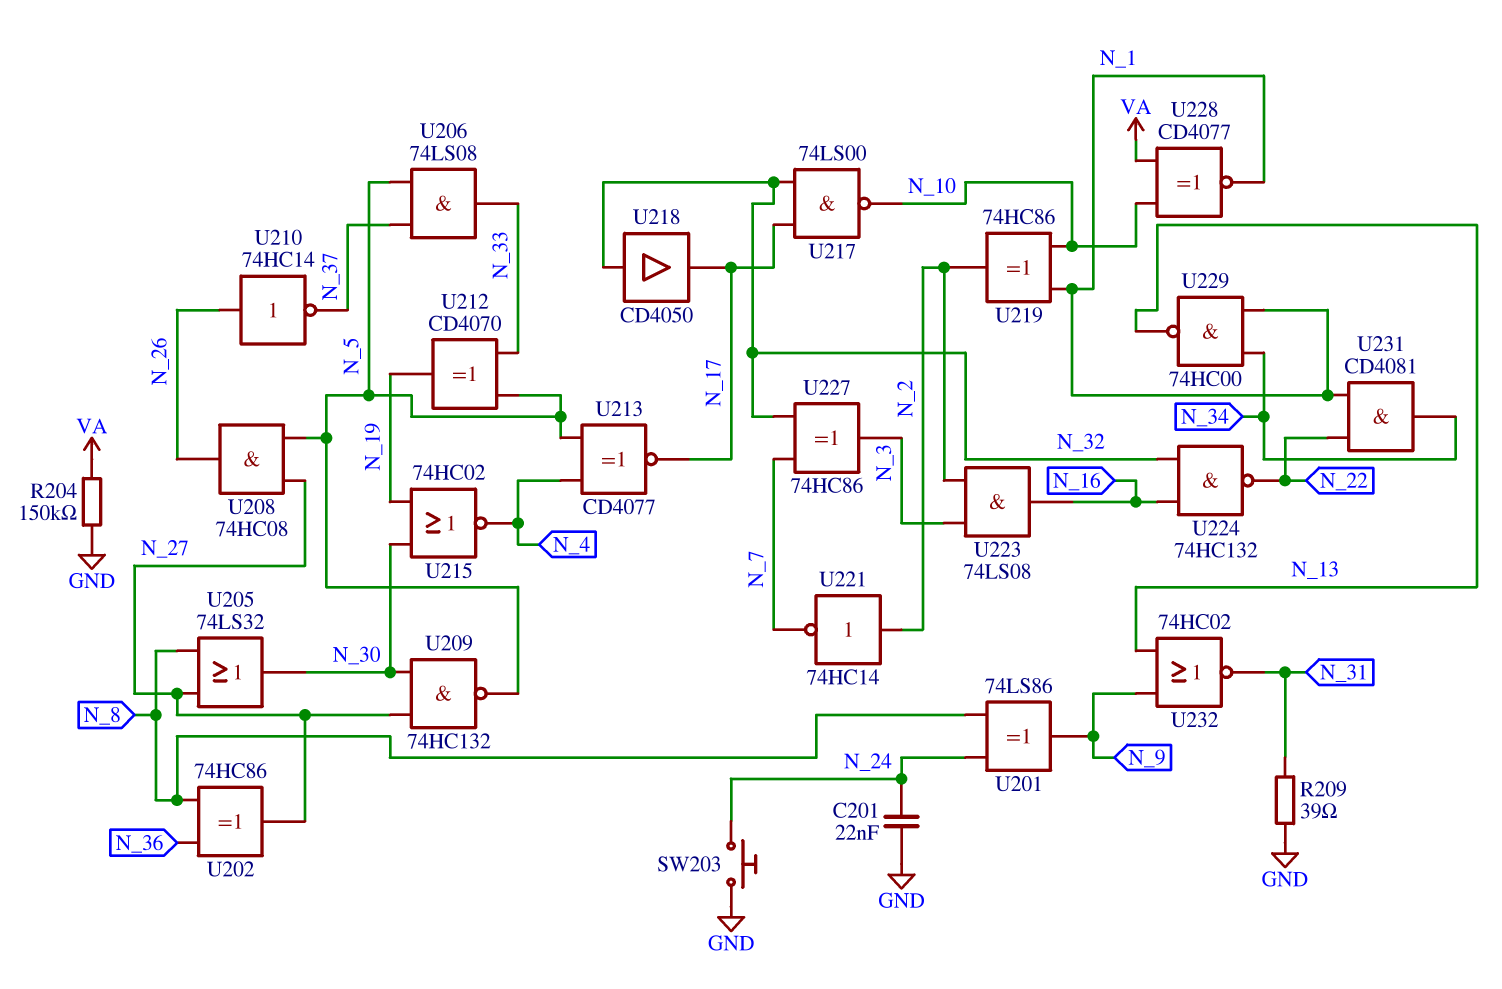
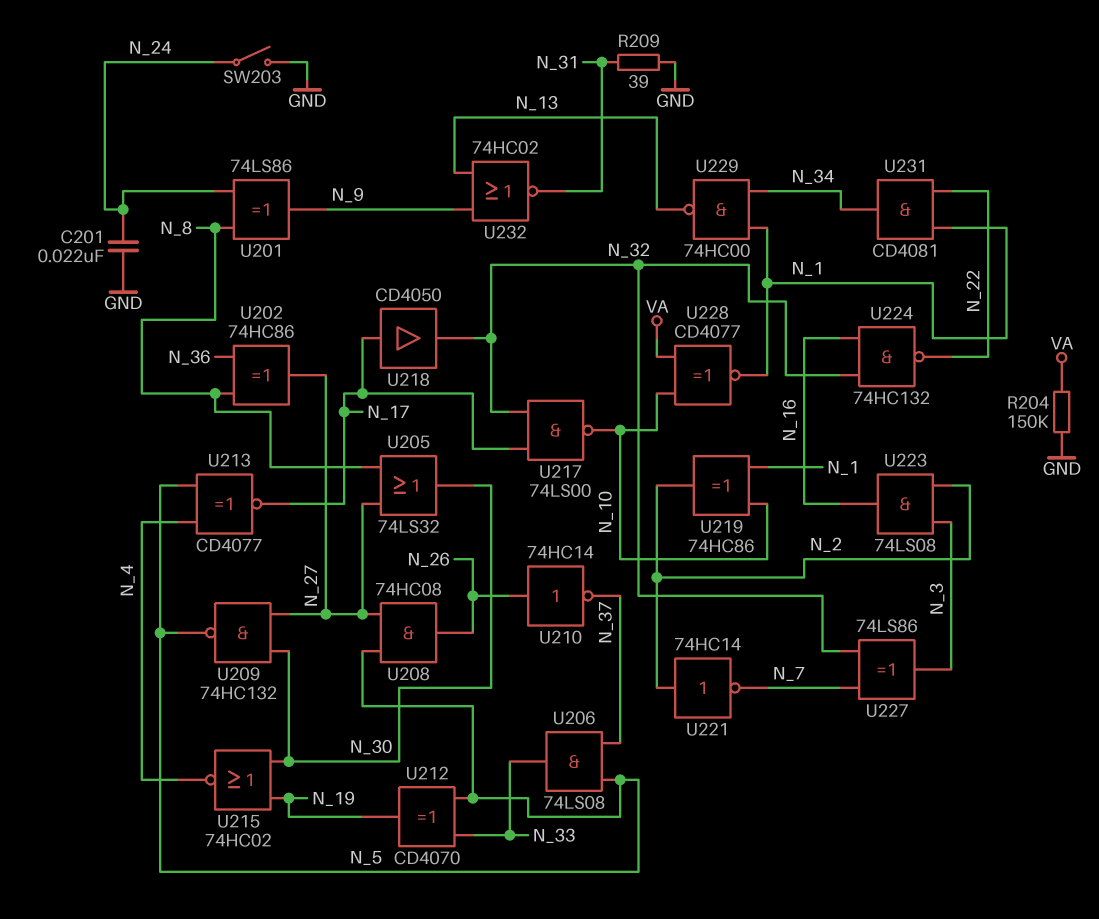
SW203: button (GND, N_24) -> switch (GND, N_24)
U218: buffer CD4050 (in N_32, out N_17) -> buffer CD4050 (in N_17, out N_32)
U227: XOR 74HC86 (in N_7, in N_32, out N_3) -> XOR 74LS86 (in N_7, in N_32, out N_3)

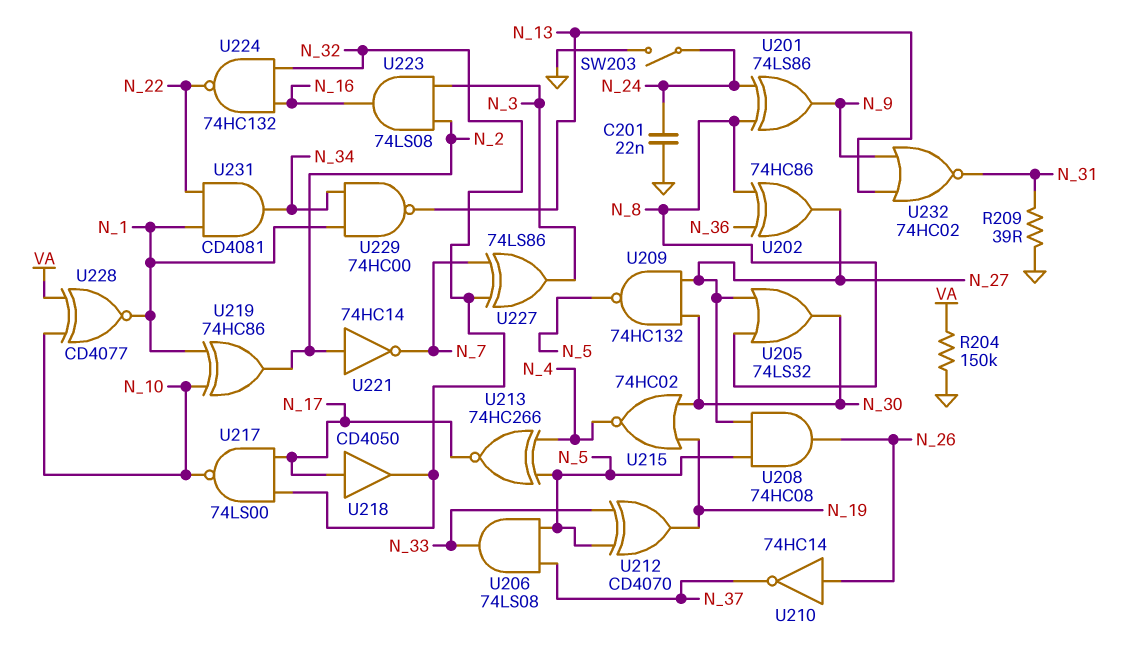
U213: XNOR CD4077 (in N_4, in N_5, out N_17) -> XNOR 74HC266 (in N_4, in N_5, out N_17)

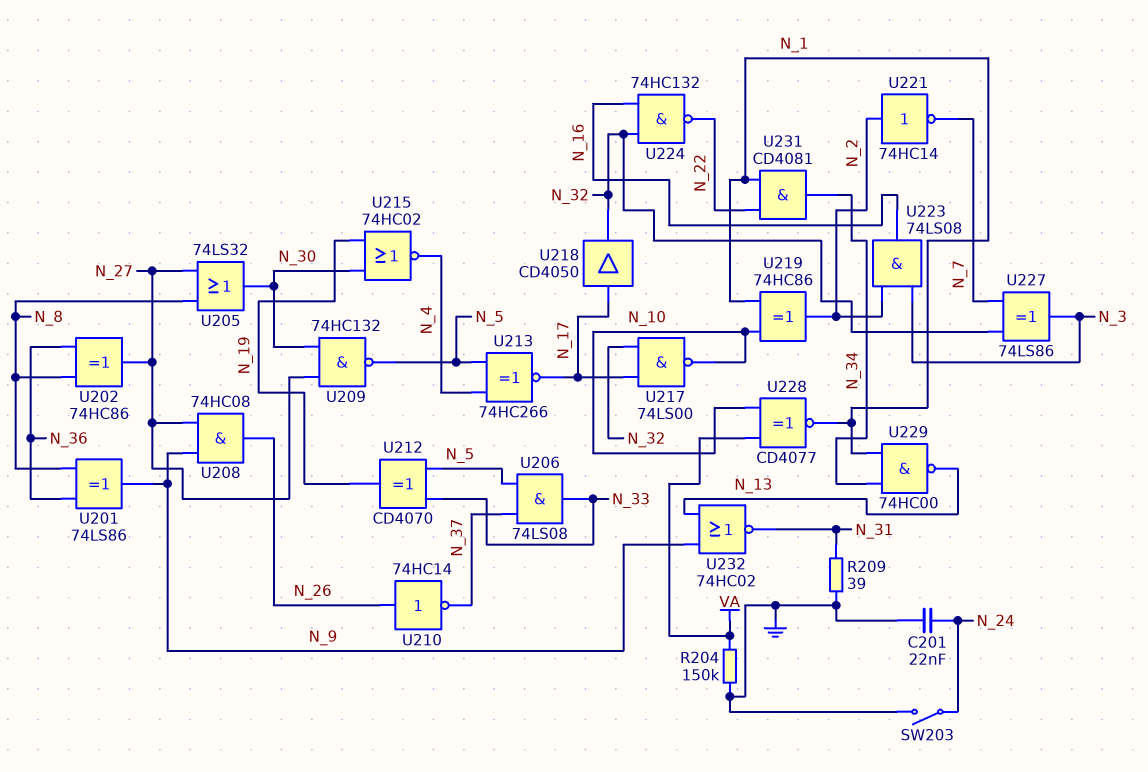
U201: XOR 74LS86 (in N_8, in N_24, out N_9) -> XOR 74LS86 (in N_8, in N_36, out N_9)
U208: AND 74HC08 (in N_5, in N_27, out N_26) -> AND 74HC08 (in N_9, in N_27, out N_26)

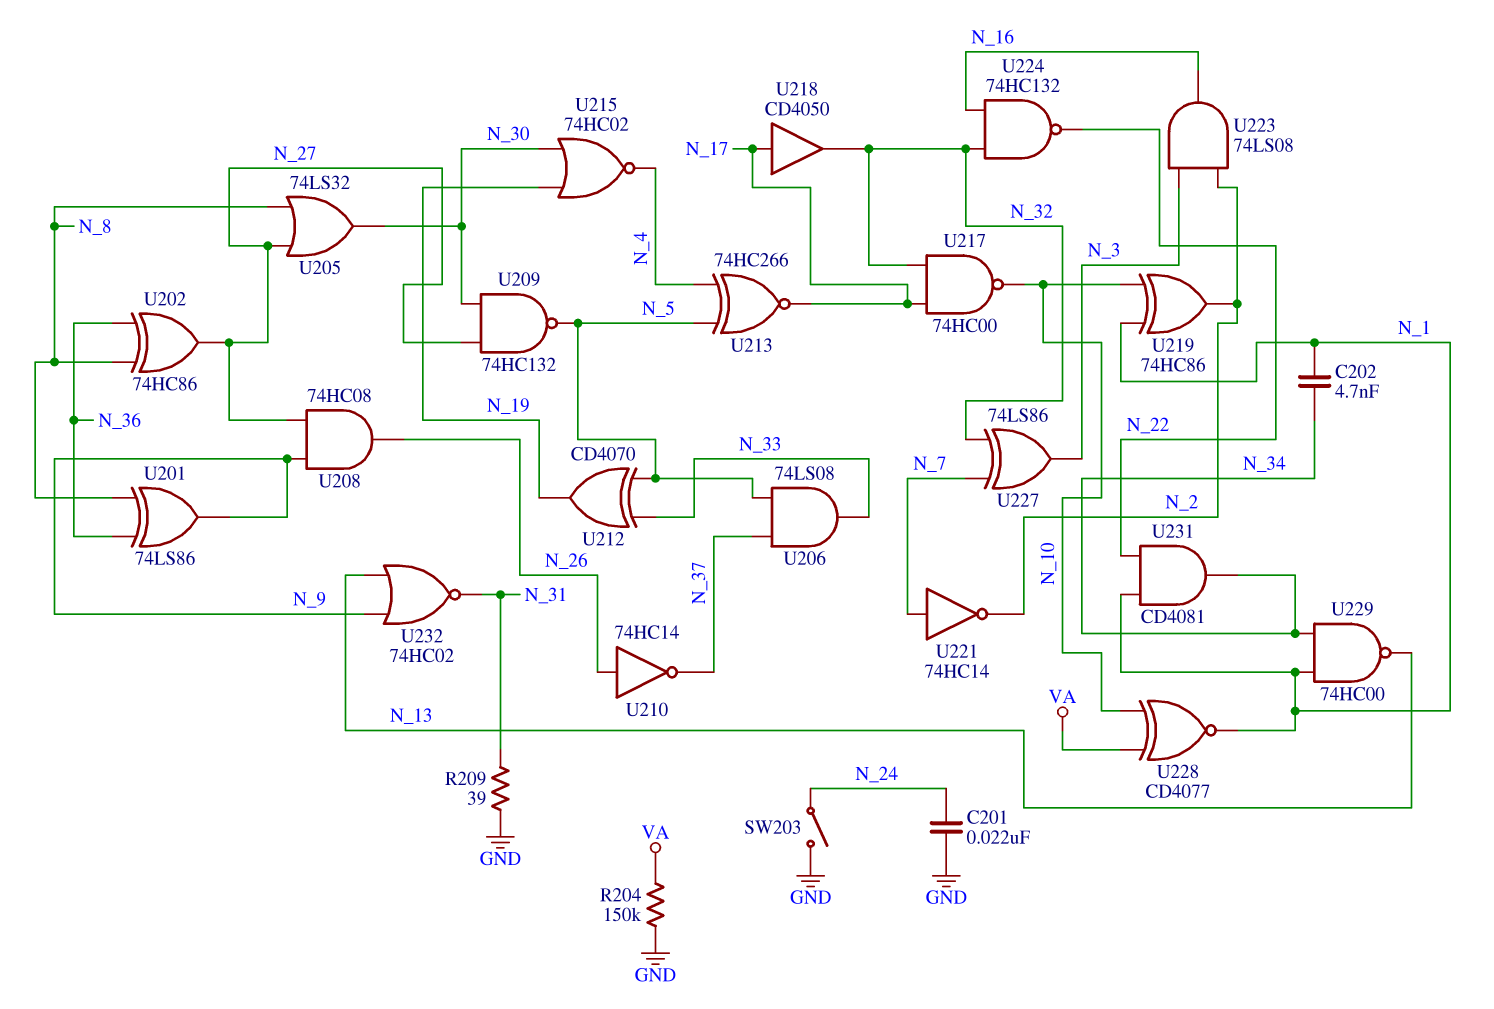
C202: none -> 4.7nF (N_1, N_34)
U217: NAND 74LS00 (in N_17, in N_32, out N_10) -> NAND 74HC00 (in N_17, in N_32, out N_10)
U221: NOT 74HC14 (in N_2, out N_7) -> NOT 74HC14 (in N_7, out N_2)

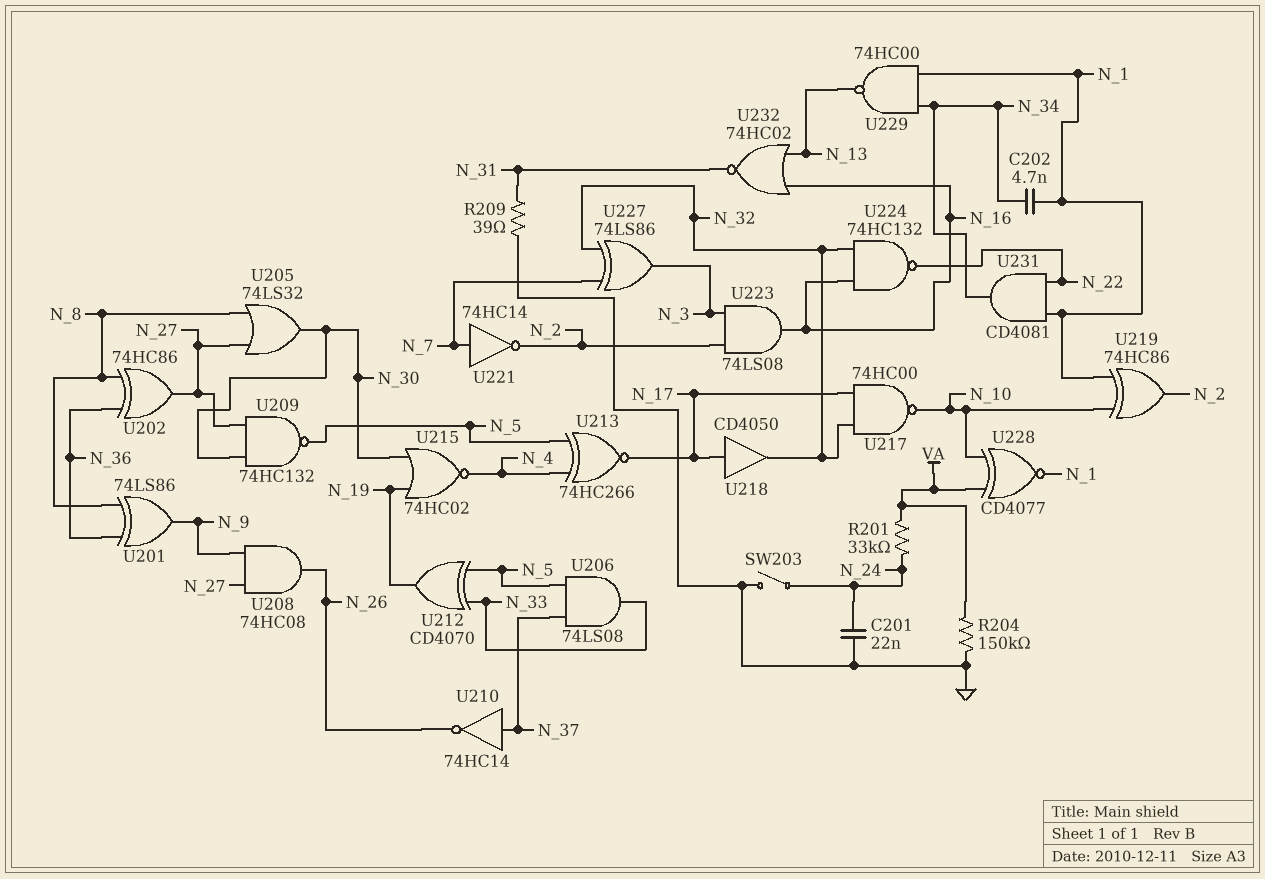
R201: none -> 33k (N_24, VA)
U210: NOT 74HC14 (in N_26, out N_37) -> NOT 74HC14 (in N_37, out N_26)
U232: NOR 74HC02 (in N_9, in N_13, out N_31) -> NOR 74HC02 (in N_13, in N_16, out N_31)

